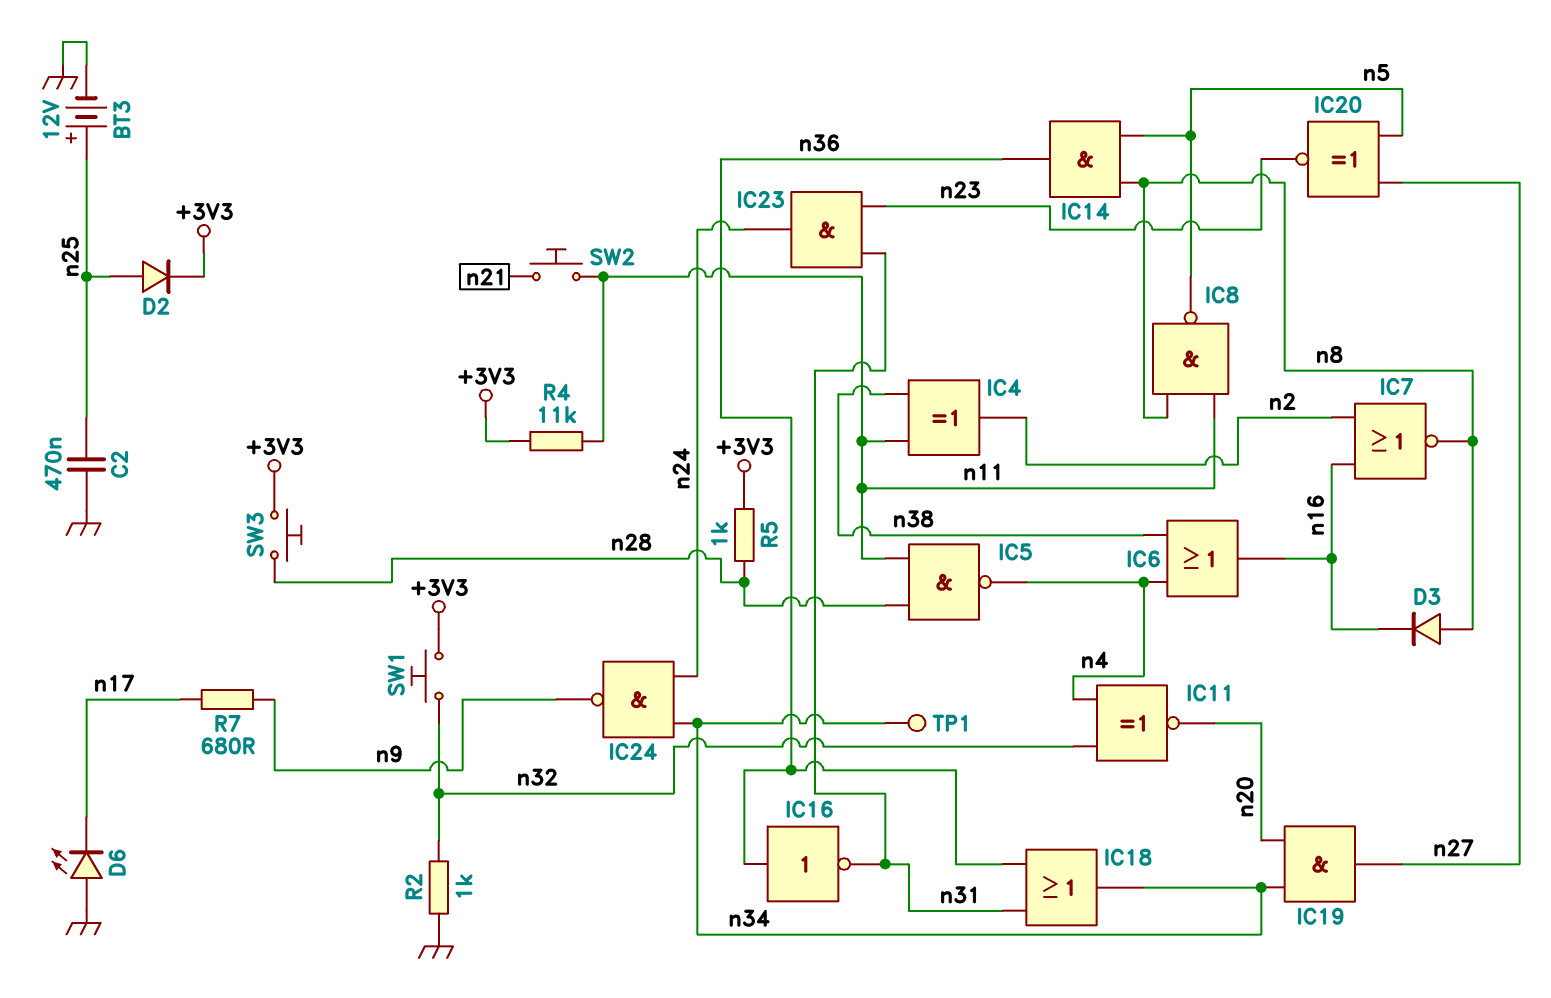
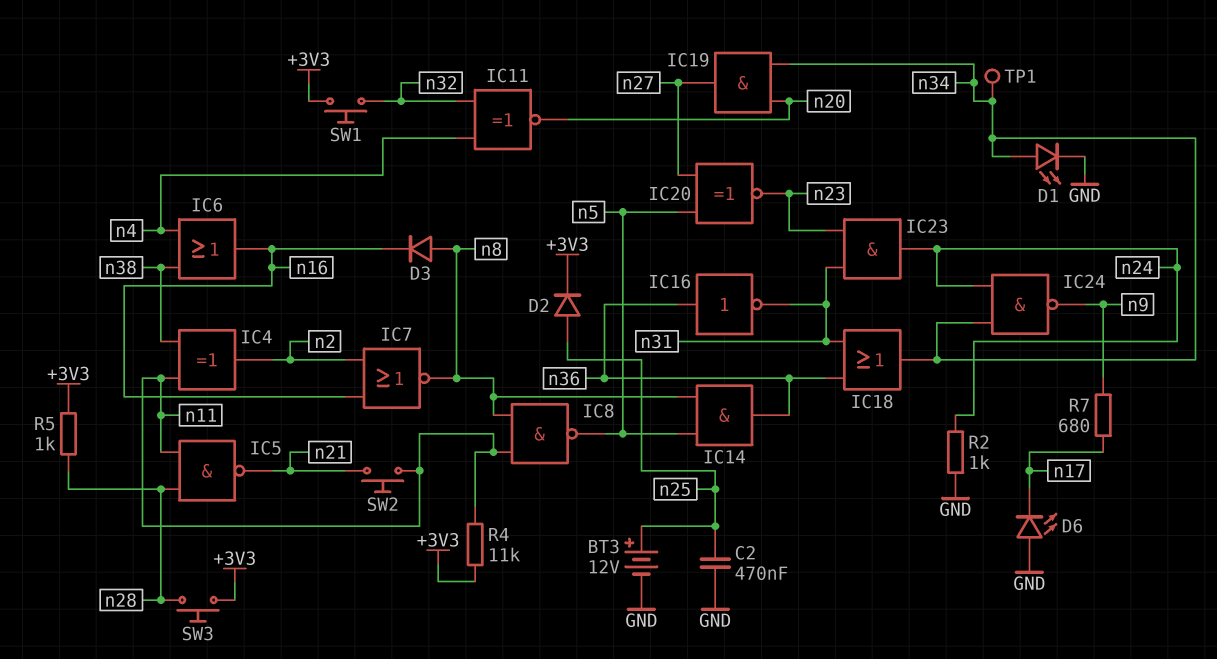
D1: none -> LED (A n34, K GND)
IC5: NAND (in n11, in n28, out n4) -> NAND (in n11, in n28, out n21)
R2: 1k (GND, n32) -> 1k (GND, n24)

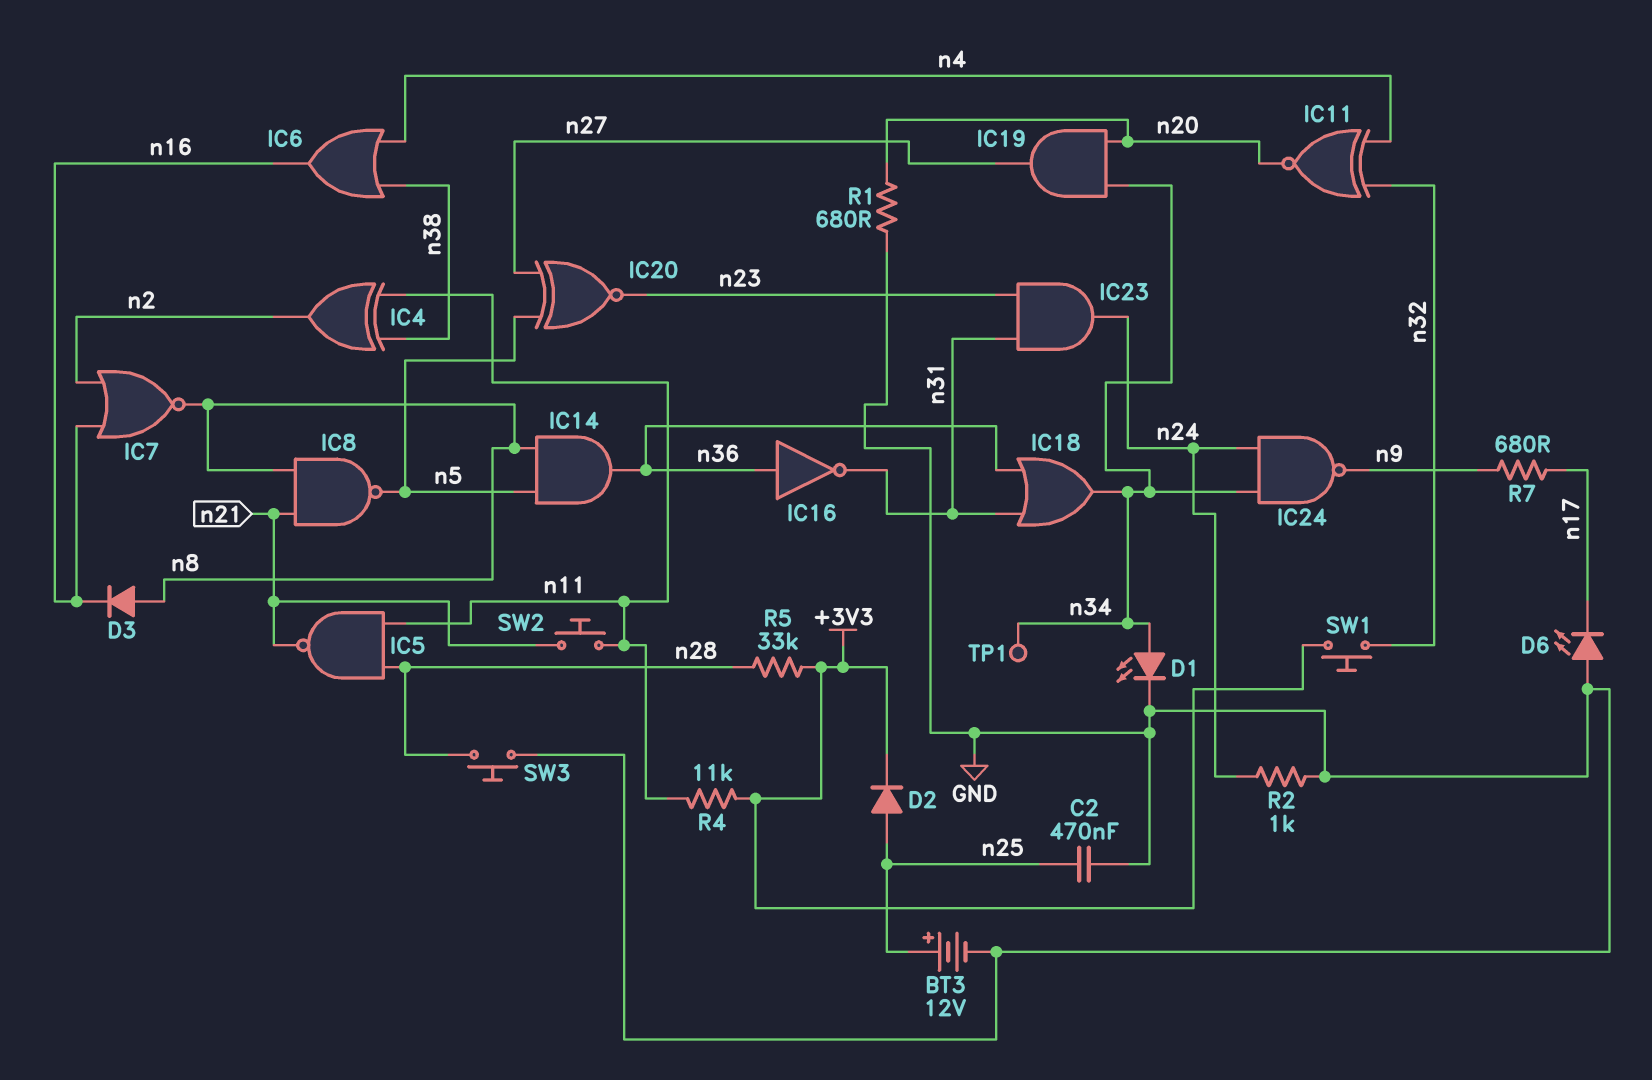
IC8: NAND (in n8, in n11, out n5) -> NAND (in n8, in n21, out n5)
R1: none -> 680 (GND, n20)
R5: 1k (+3V3, n28) -> 33k (+3V3, n28)
SW3: button (+3V3, n28) -> button (GND, n28)

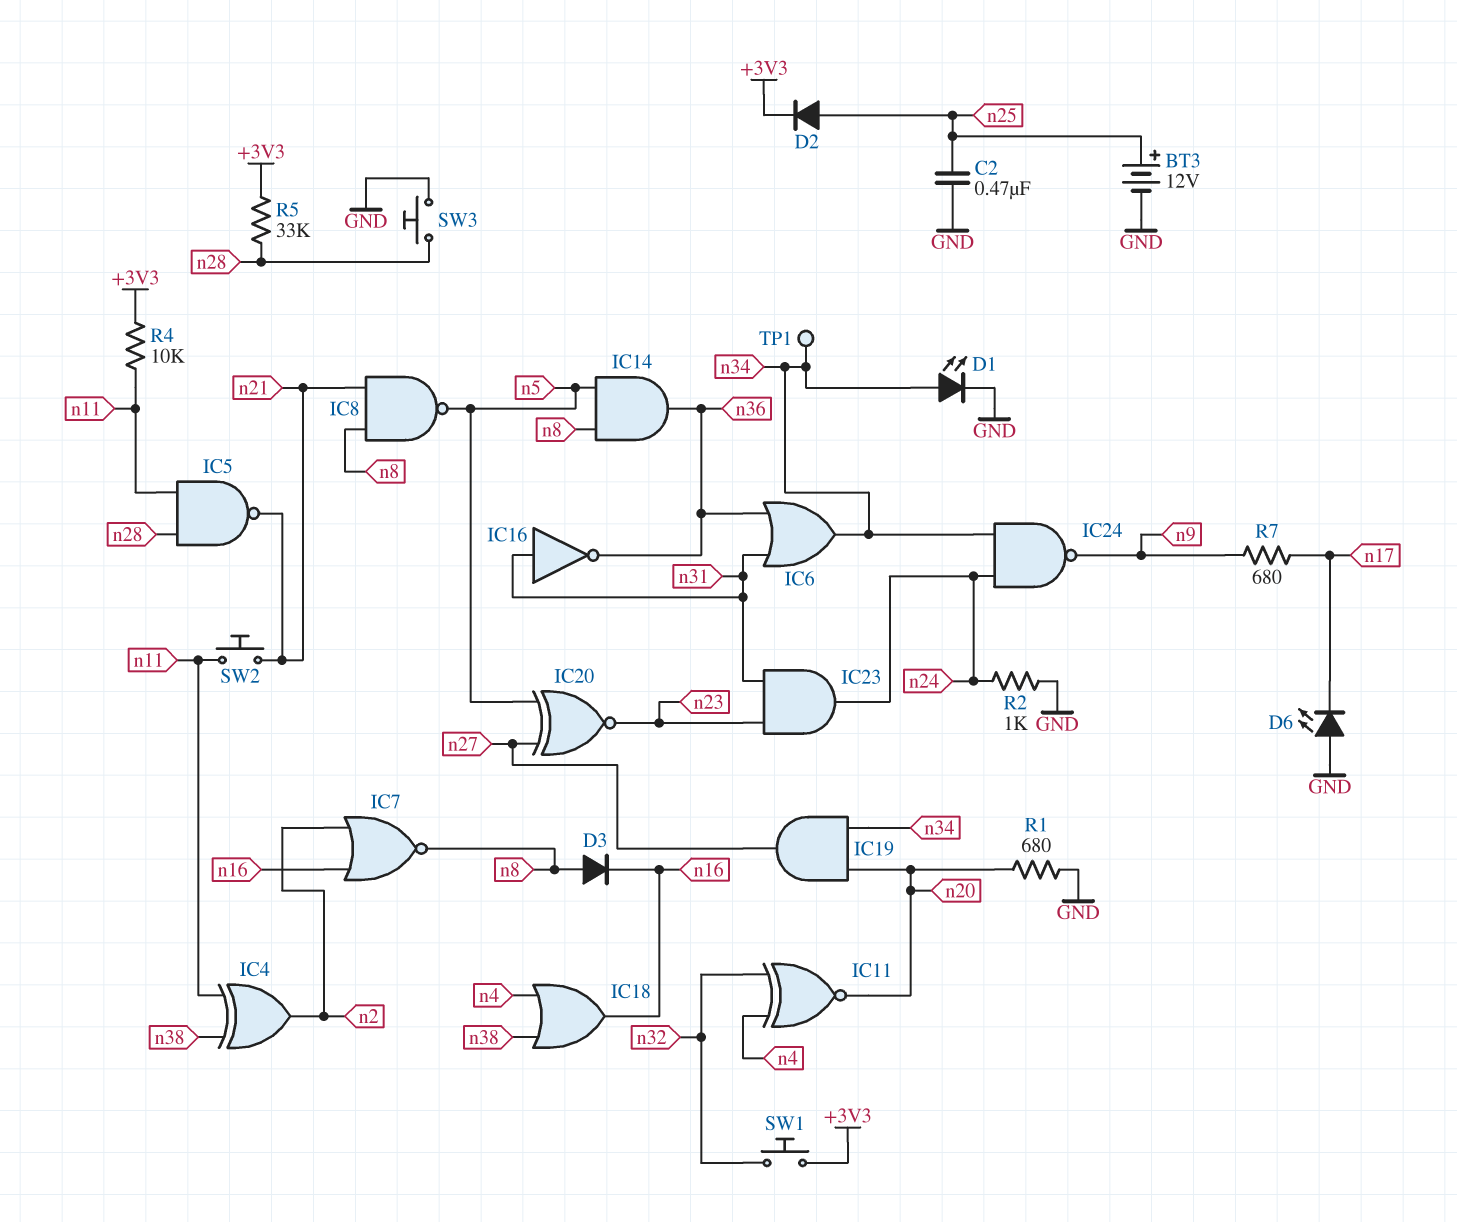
IC6: OR (in n4, in n38, out n16) -> OR (in n31, in n36, out n34)
IC16: NOT (in n36, out n31) -> NOT (in n31, out n36)
IC18: OR (in n31, in n36, out n34) -> OR (in n4, in n38, out n16)
R4: 11k (+3V3, n11) -> 10k (+3V3, n11)

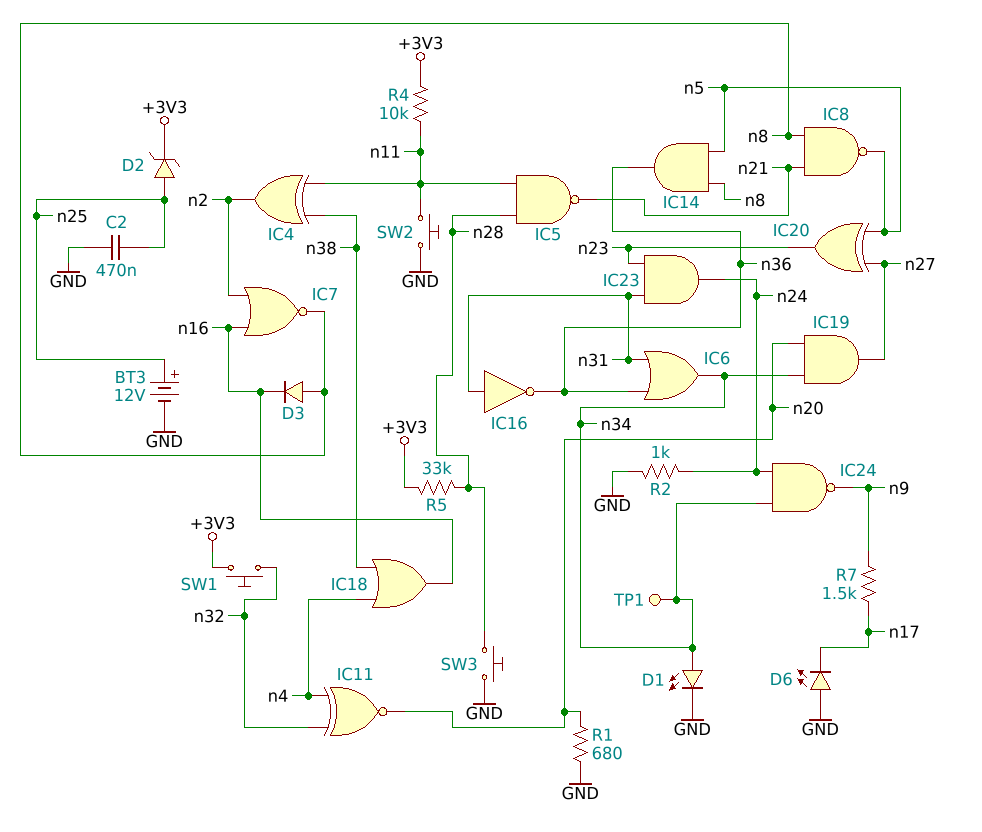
D2: diode (A n25, K +3V3) -> zener (A n25, K +3V3)
IC20: XNOR (in n5, in n27, out n23) -> XOR (in n5, in n27, out n23)
R7: 680 (n9, n17) -> 1.5k (n9, n17)
SW2: button (n11, n21) -> button (GND, n11)

